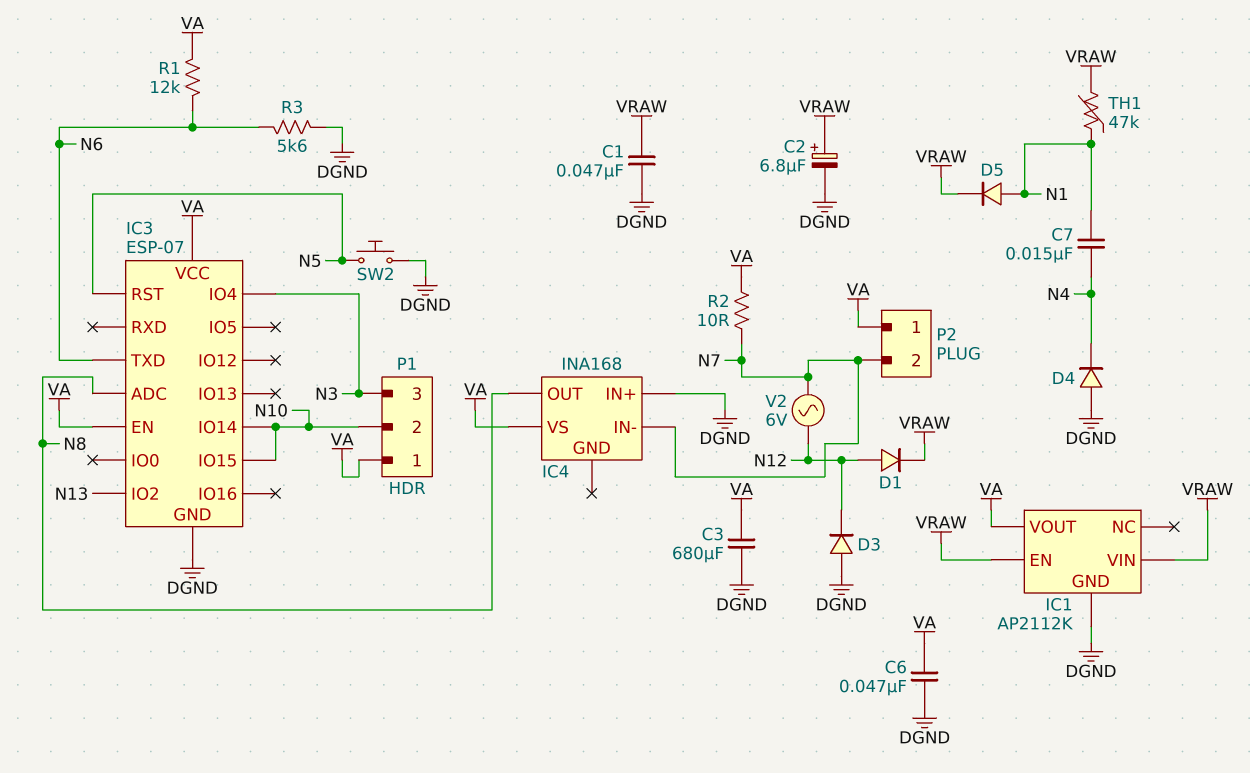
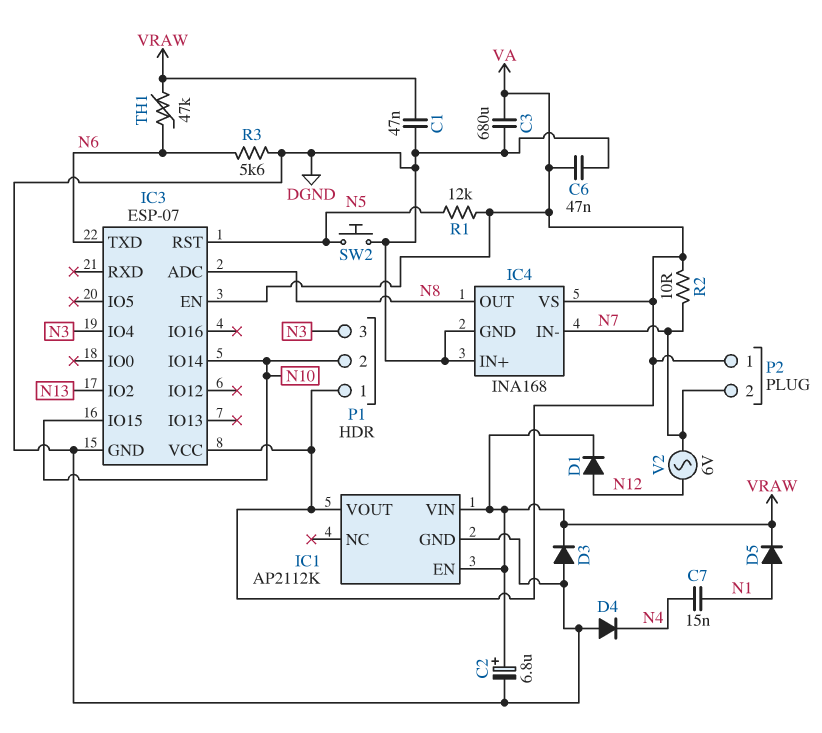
D3: diode (A DGND, K N12) -> diode (A DGND, K VRAW)
IC4 pin GND: none -> DGND
R1: 12k (N6, VA) -> 12k (N5, VA)
TH1: 47k (N1, VRAW) -> 47k (N6, VRAW)

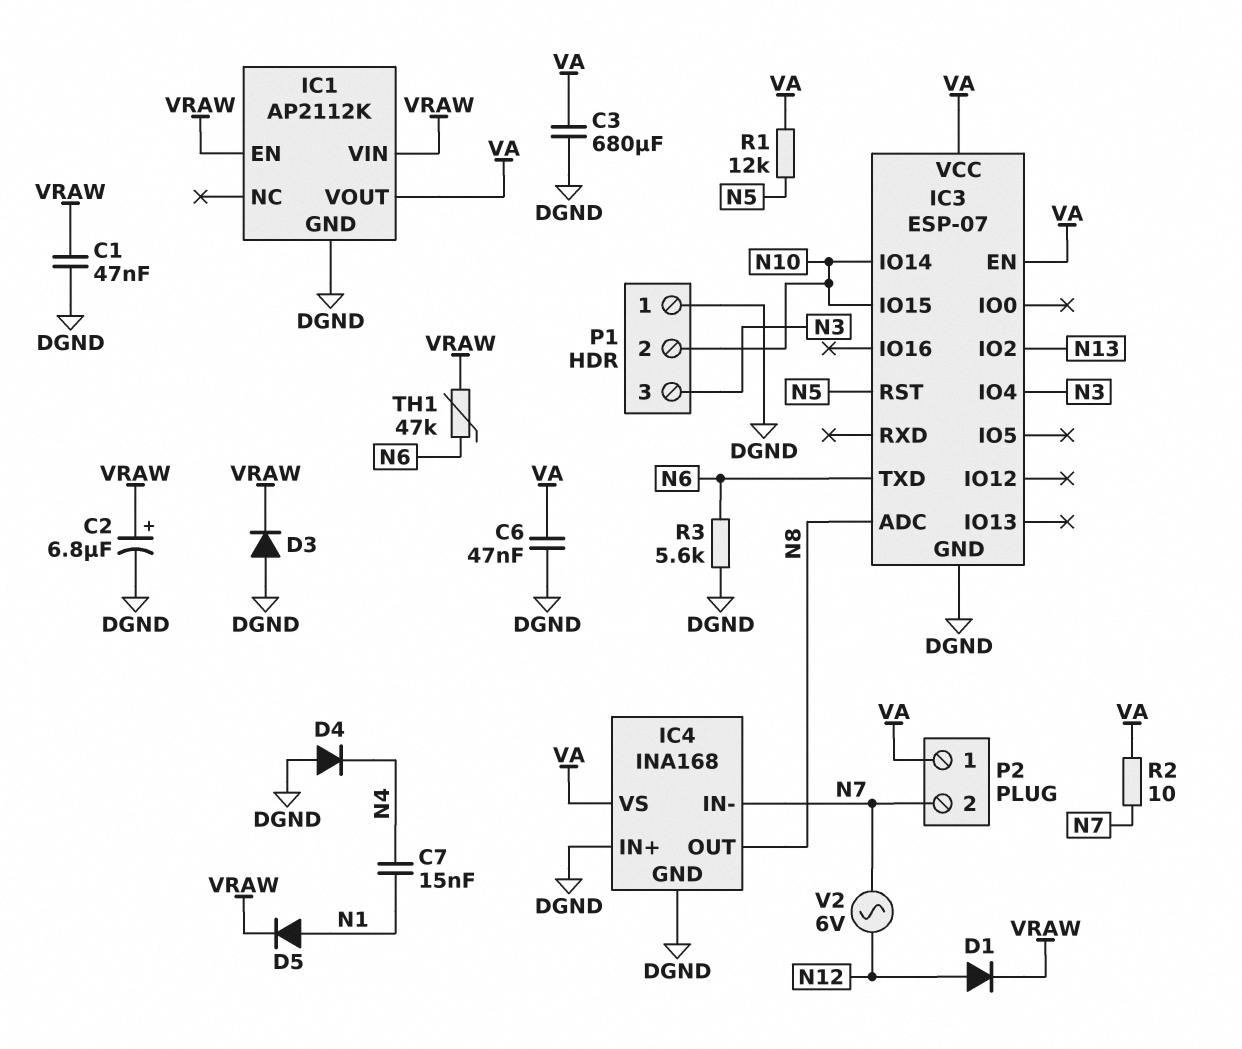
P1 pin 1: VA -> DGND
SW2: button (DGND, N5) -> none

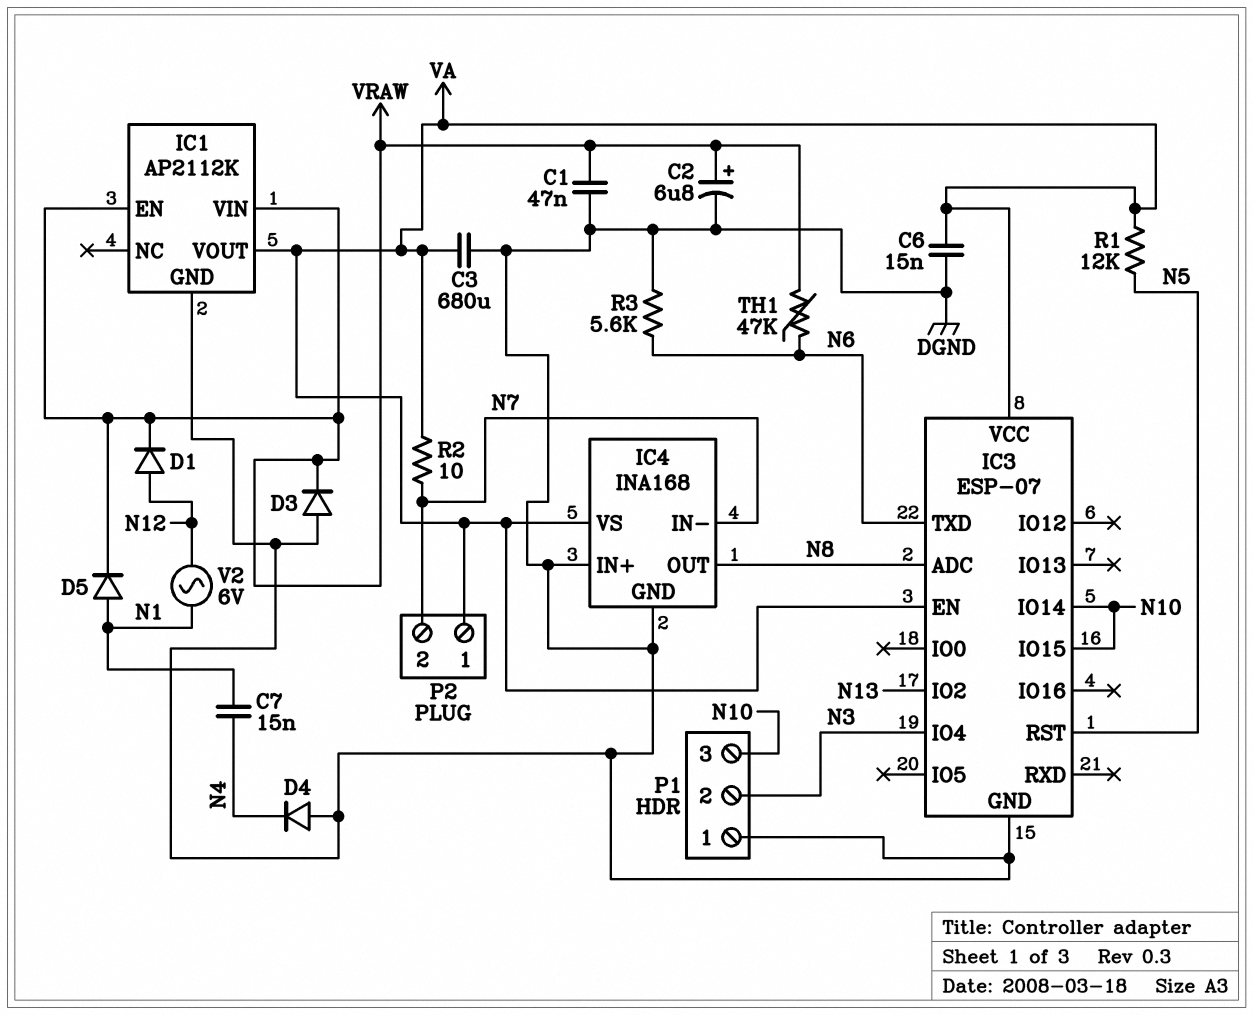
C6: 47nF (DGND, VA) -> 15nF (DGND, VA)
P1 pin 2: N10 -> N3
P1 pin 3: N3 -> N10
V2: AC 6V (N7, N12) -> AC 6V (N1, N12)

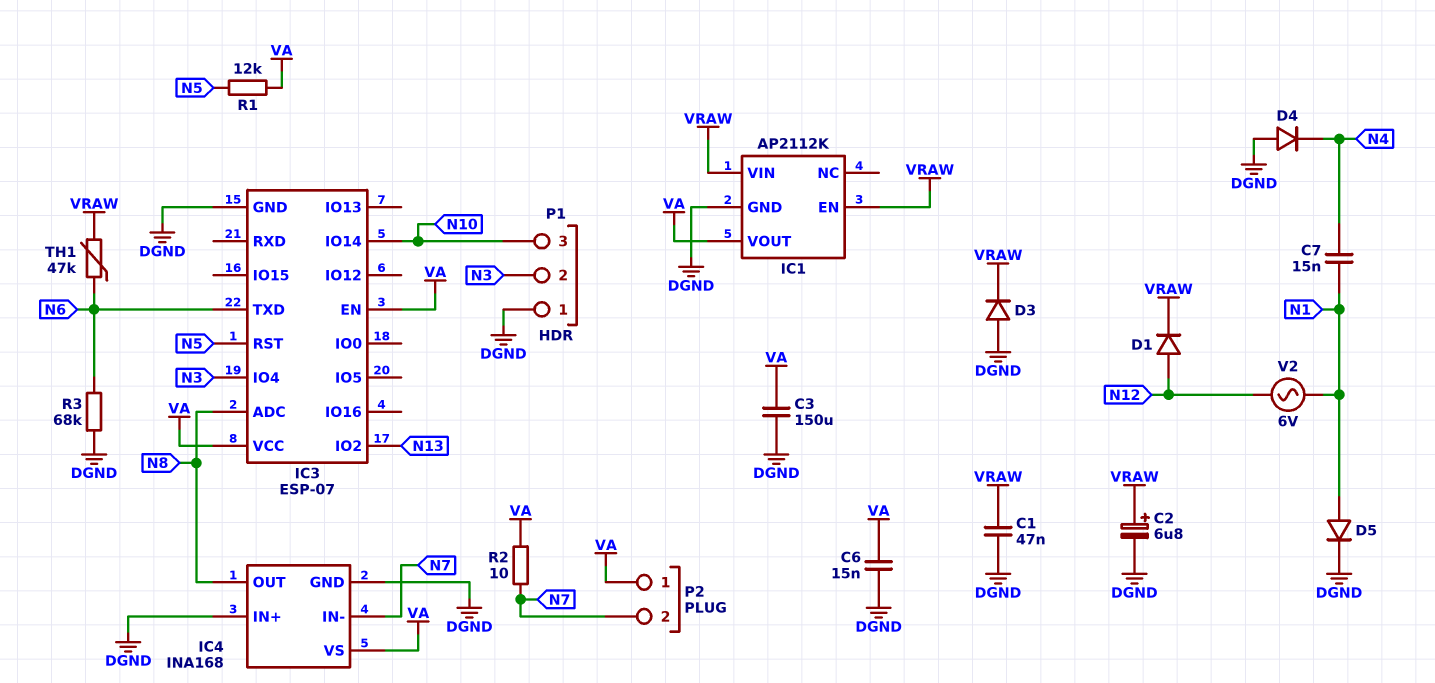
C3: 680uF (DGND, VA) -> 150uF (DGND, VA)
D5: diode (A N1, K VRAW) -> diode (A N1, K DGND)
IC3 pin IO15: N10 -> none
R3: 5.6k (DGND, N6) -> 68k (DGND, N6)

